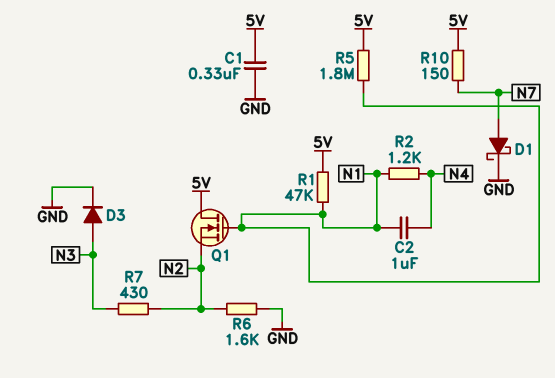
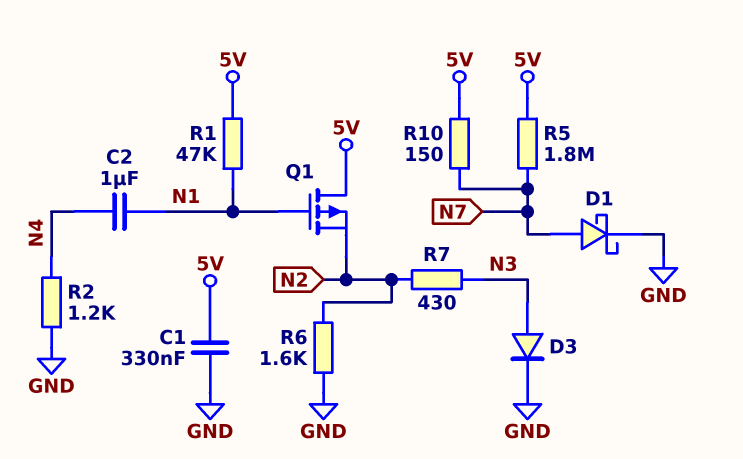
Q1: NMOS (G N1, D 5V, S N2) -> PMOS (G N1, D 5V, S N2)
R2: 1.2k (N1, N4) -> 1.2k (GND, N4)
R5: 1.8M (5V, N1) -> 1.8M (5V, N7)

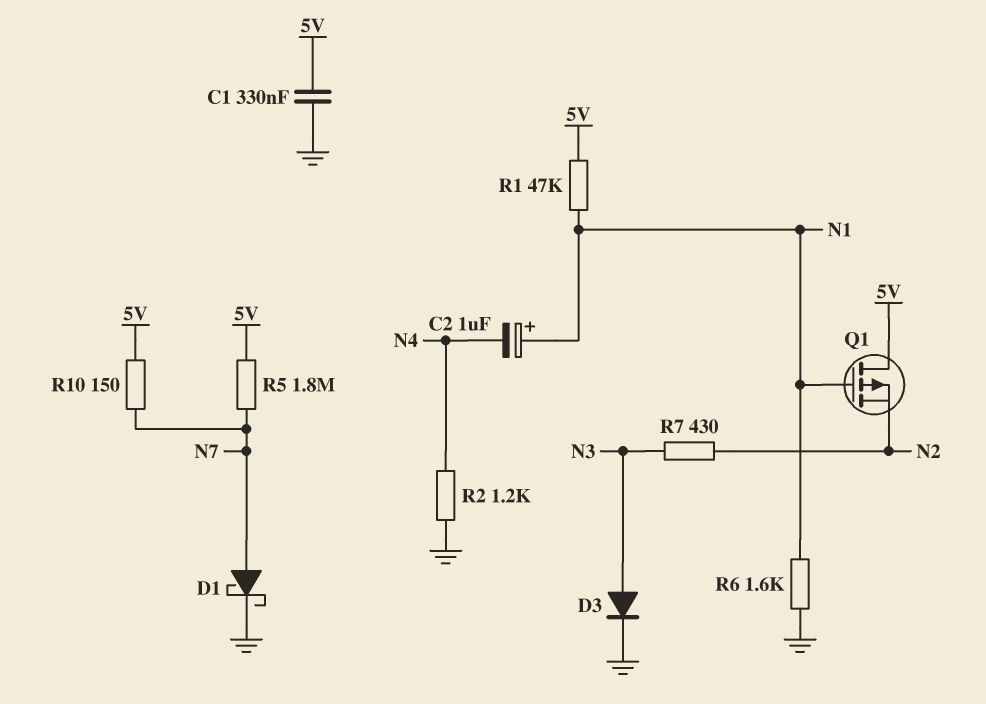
C2: 1uF (N1, N4) -> 1uF (plus N1, minus N4)
R6: 1.6k (GND, N2) -> 1.6k (GND, N1)

